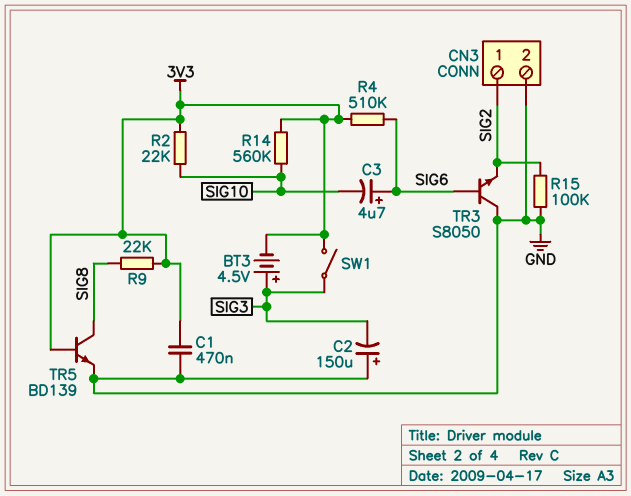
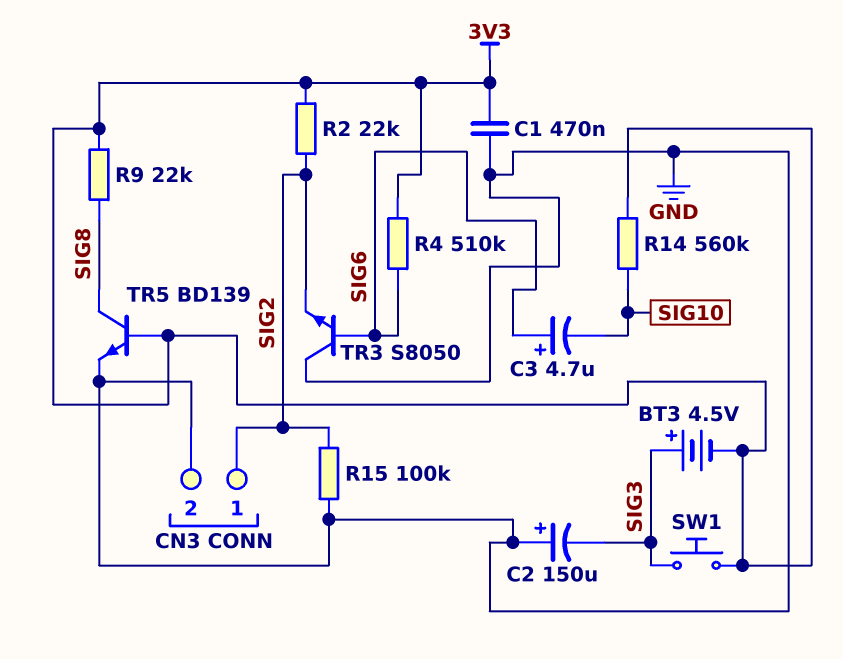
R2: 22k (3V3, SIG10) -> 22k (3V3, SIG2)
SW1: switch (3V3, SIG3) -> button (3V3, SIG3)

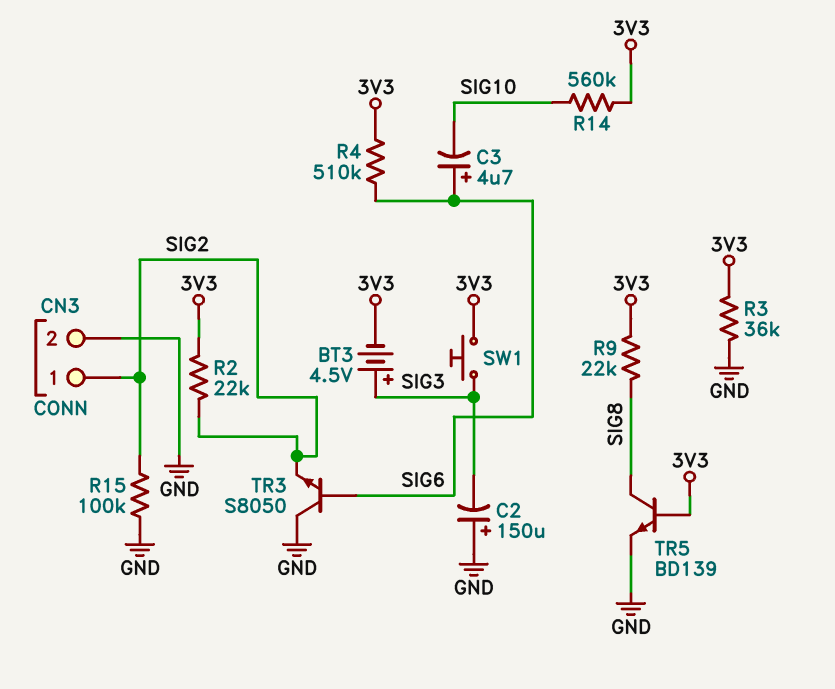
C1: 470nF (3V3, GND) -> none
R3: none -> 36k (3V3, GND)

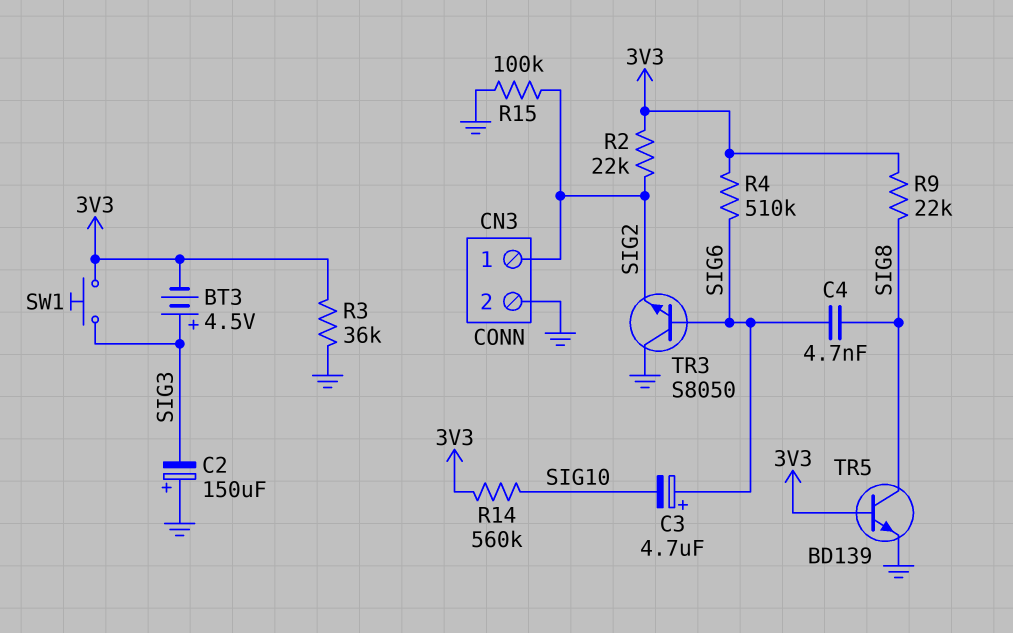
C4: none -> 4.7nF (SIG6, SIG8)

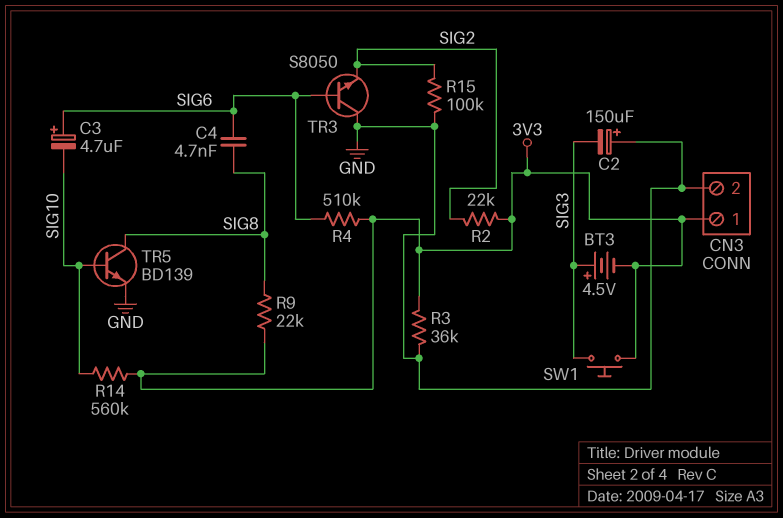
CN3 pin 1: SIG2 -> 3V3
TR5: NPN BD139 (B 3V3, C SIG8, E GND) -> NPN BD139 (B SIG10, C SIG8, E GND)

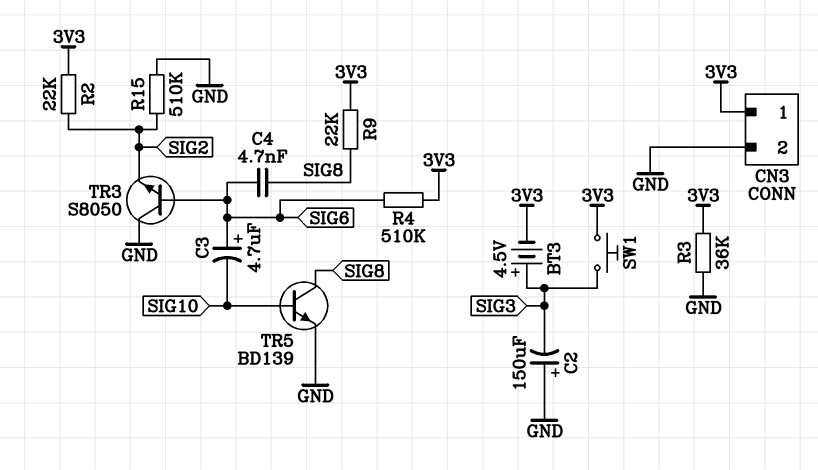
R14: 560k (3V3, SIG10) -> none
R15: 100k (GND, SIG2) -> 510k (GND, SIG2)

